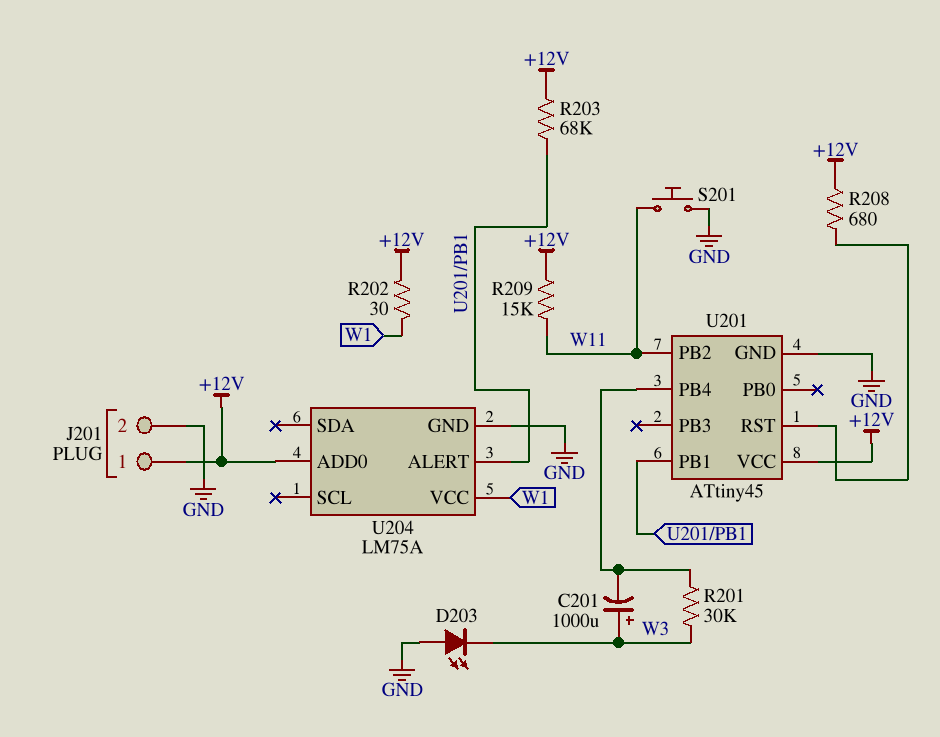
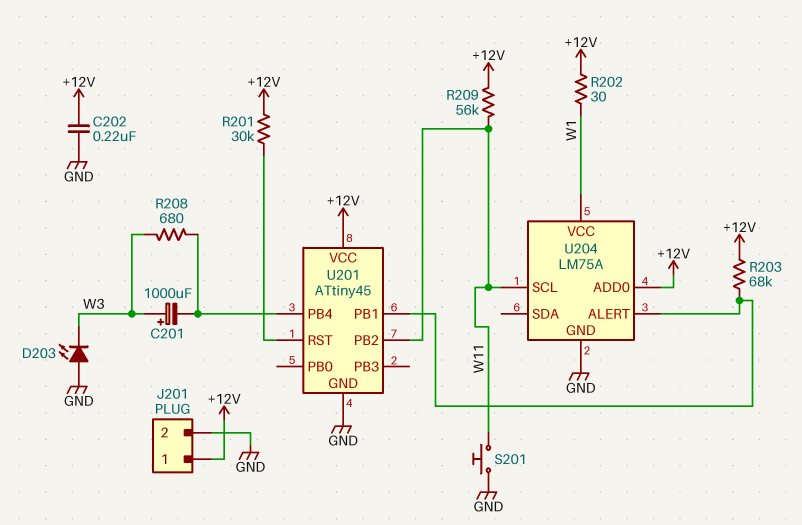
C202: none -> 220nF (+12V, GND)
R201: 30k (U201/PB4, W3) -> 30k (+12V, U201/RST)
R208: 680 (+12V, U201/RST) -> 680 (U201/PB4, W3)
R209: 15k (+12V, W11) -> 56k (+12V, W11)
U204 pin SCL: none -> W11

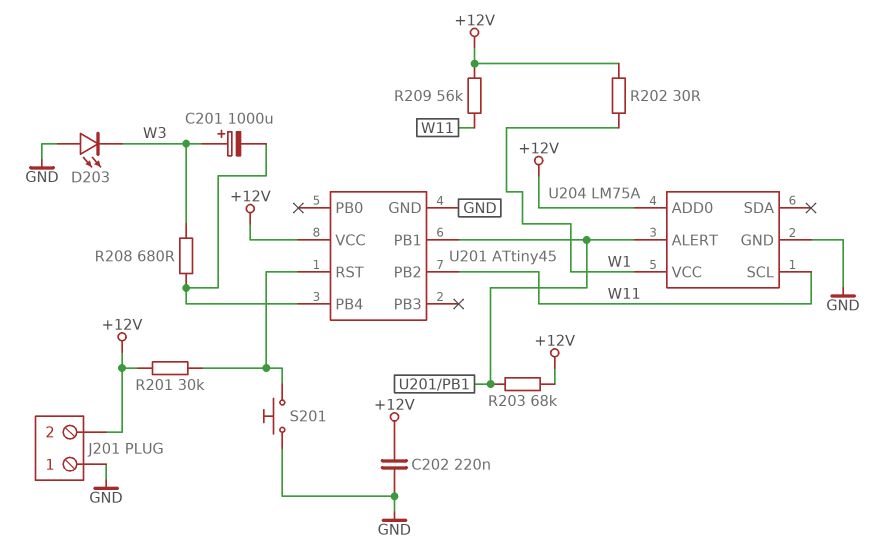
J201 pin 1: +12V -> GND
J201 pin 2: GND -> +12V
S201: button (GND, W11) -> button (GND, U201/RST)

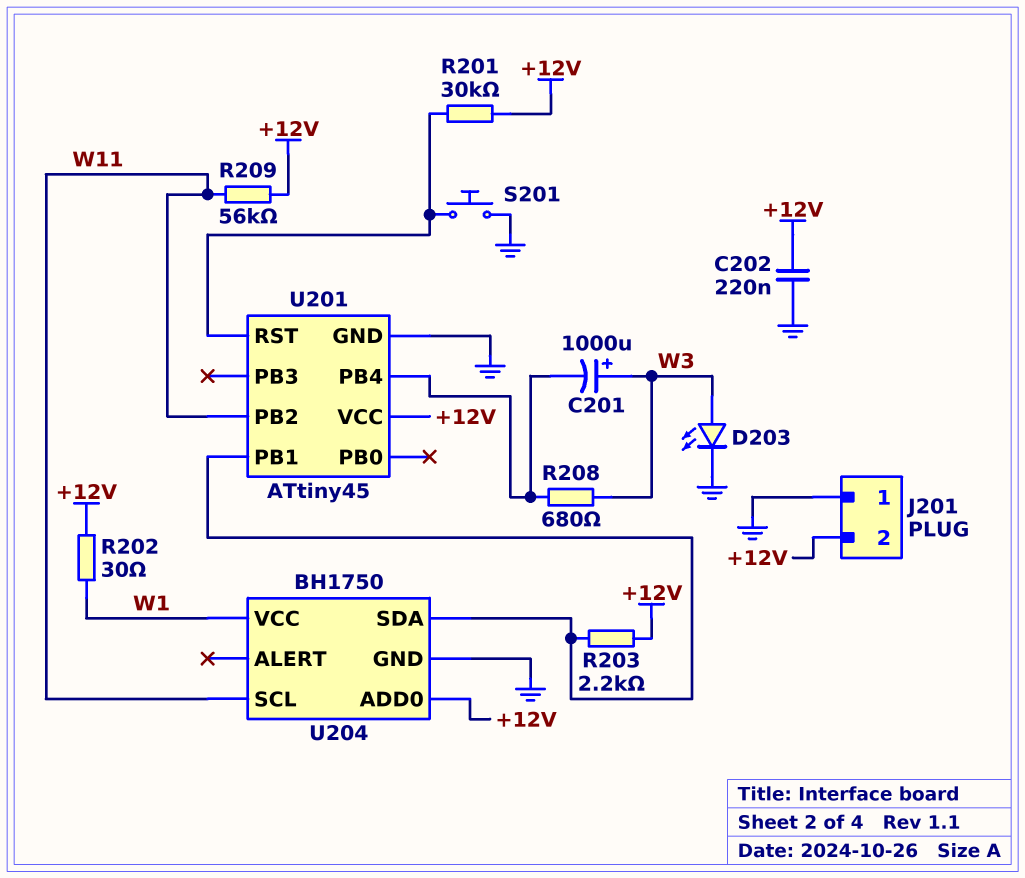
D203: LED (A GND, K W3) -> LED (A W3, K GND)
R203: 68k (+12V, U201/PB1) -> 2.2k (+12V, U201/PB1)
U204: LM75A -> BH1750
U204 pin ALERT: U201/PB1 -> none
U204 pin SDA: none -> U201/PB1

